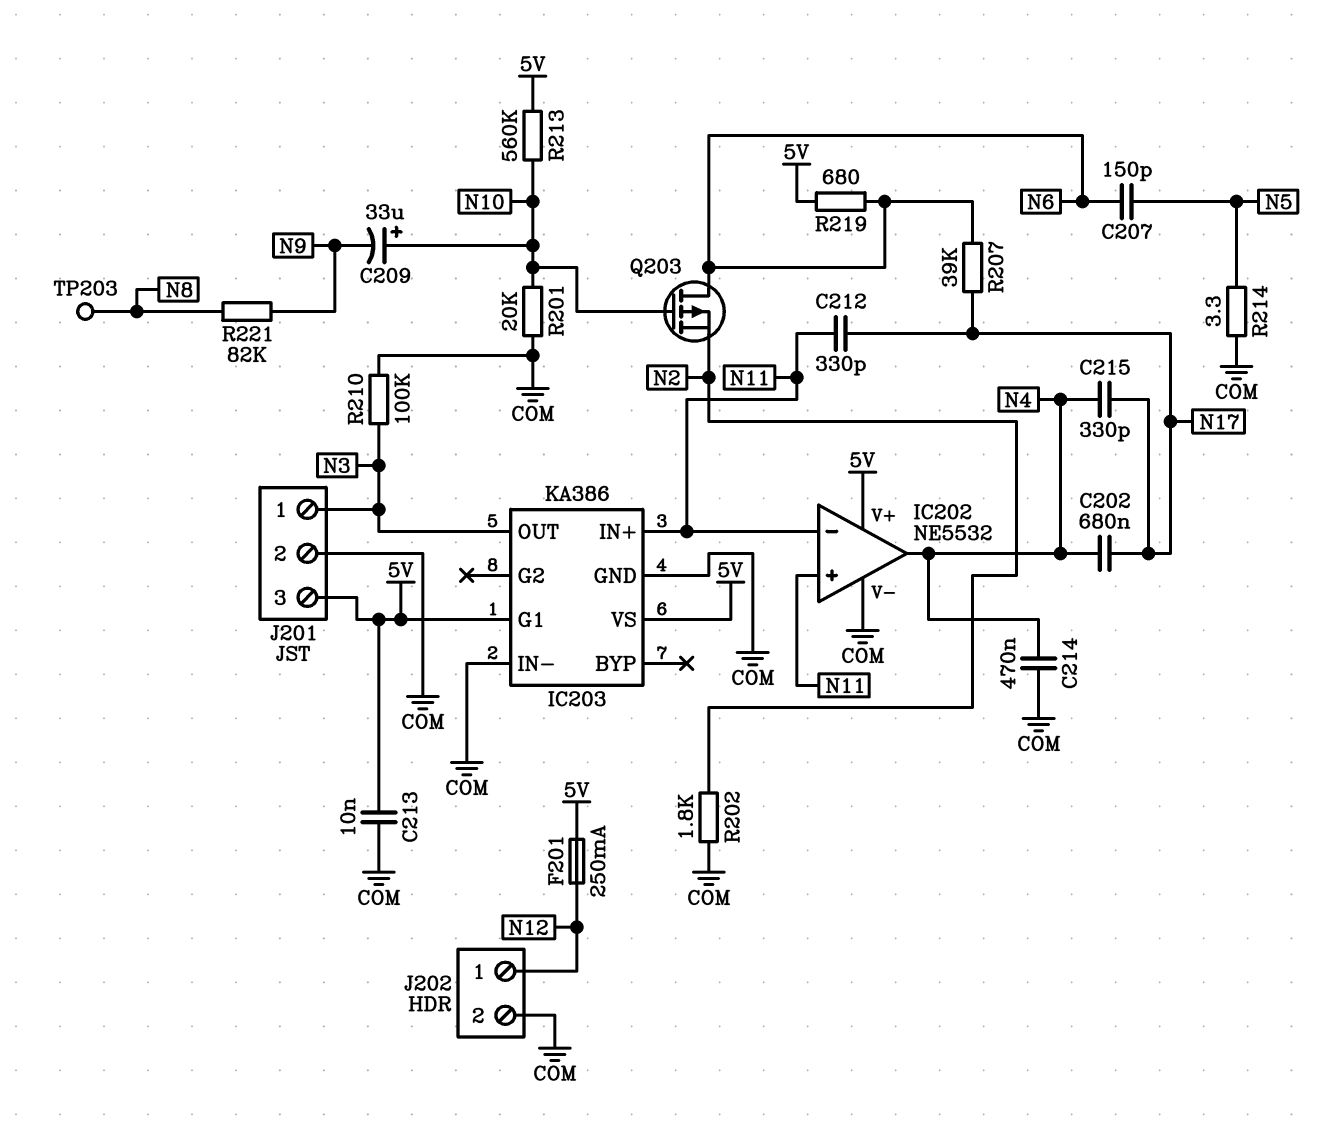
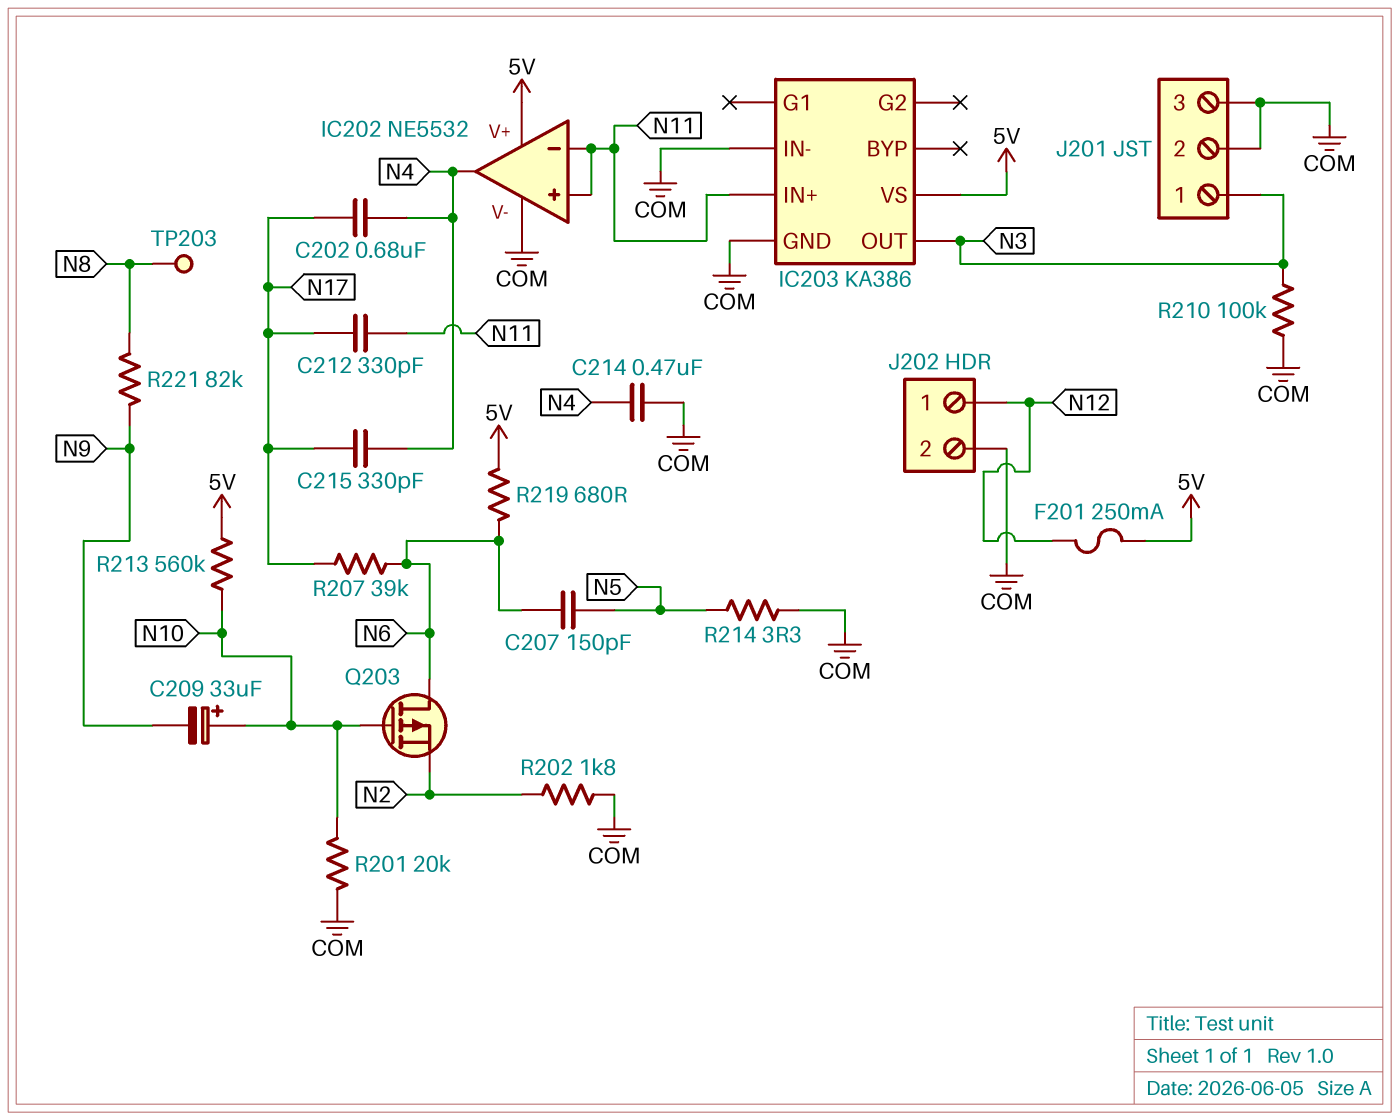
C213: 10nF (5V, COM) -> none
IC203 pin G1: 5V -> none
J201 pin 3: 5V -> COM

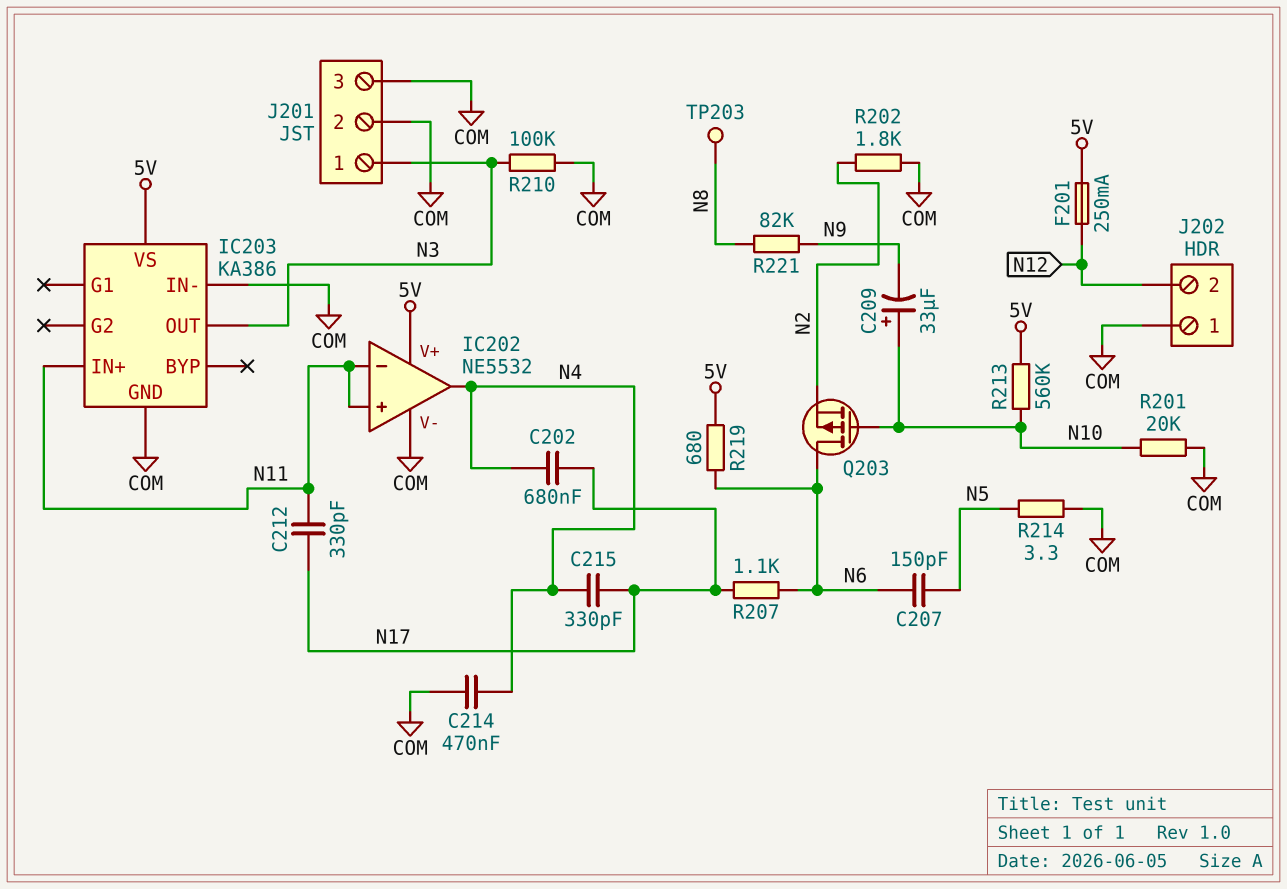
J202 pin 1: N12 -> COM
J202 pin 2: COM -> N12
R207: 39k (N6, N17) -> 1.1k (N6, N17)

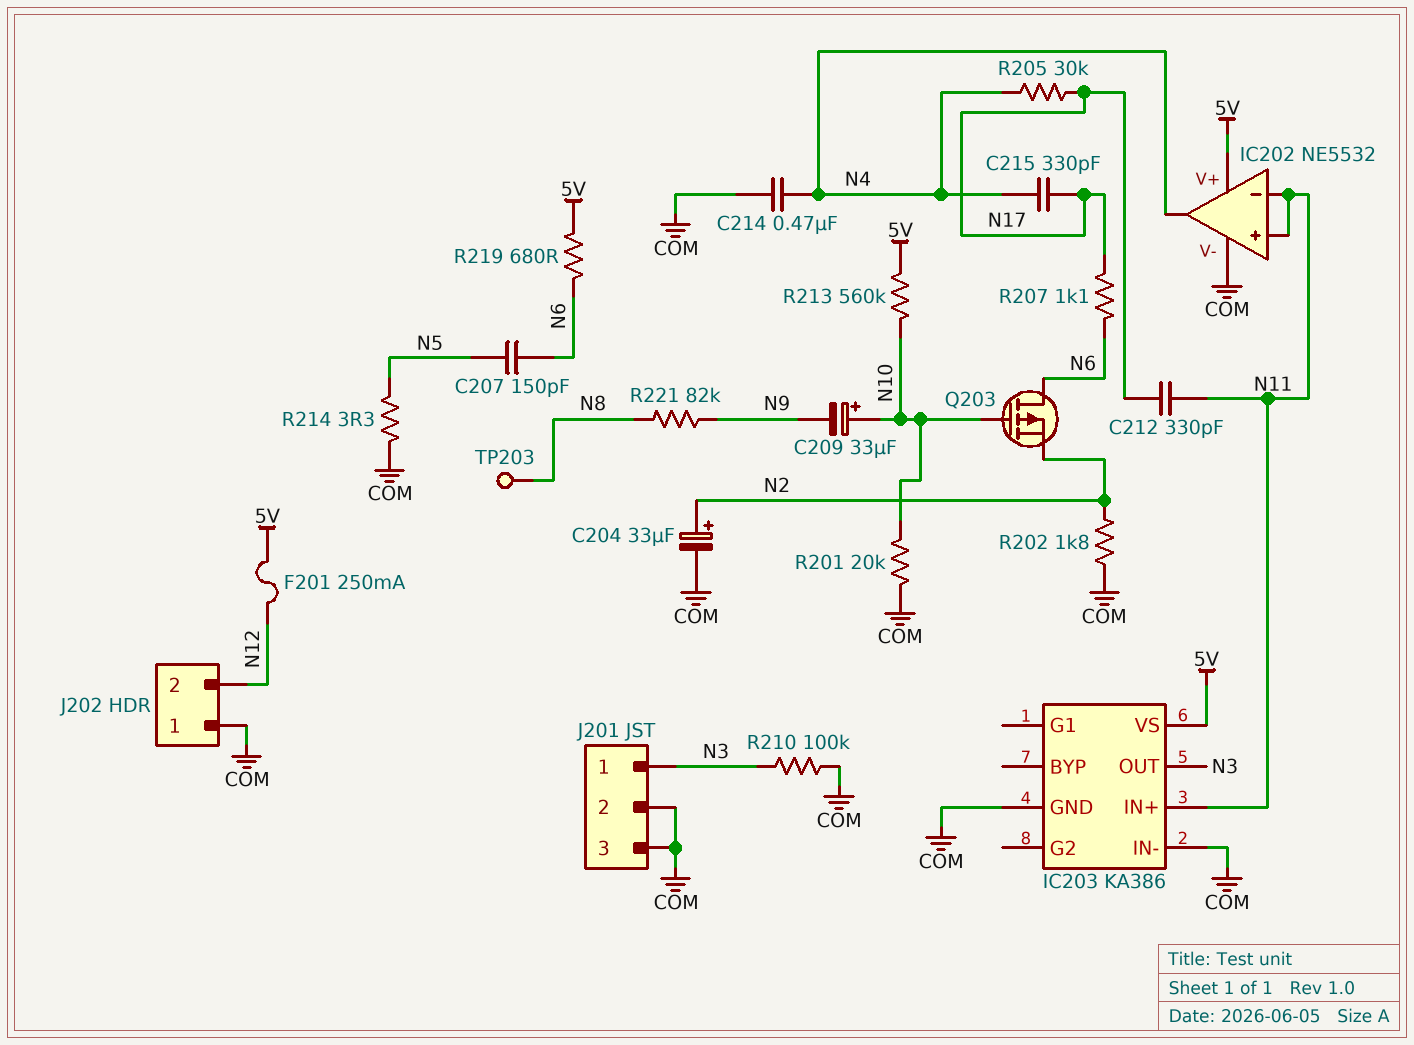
C202: 680nF (N4, N17) -> none
C204: none -> 33uF (plus N2, minus COM)
R205: none -> 30k (N4, N17)

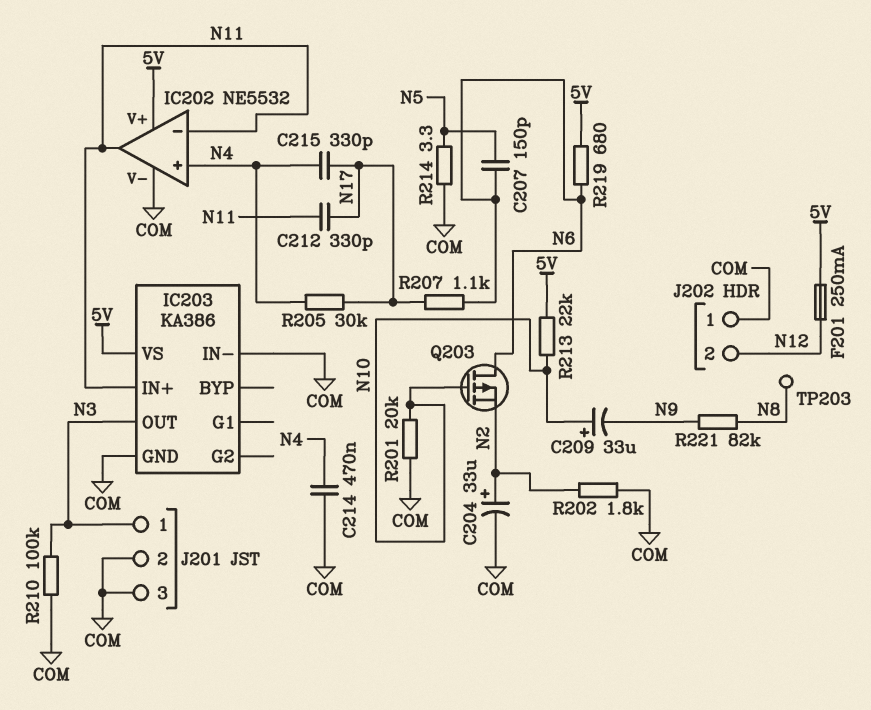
IC202 pin in+: N11 -> N4
IC202 pin out: N4 -> N11
R213: 560k (5V, N10) -> 22k (5V, N10)

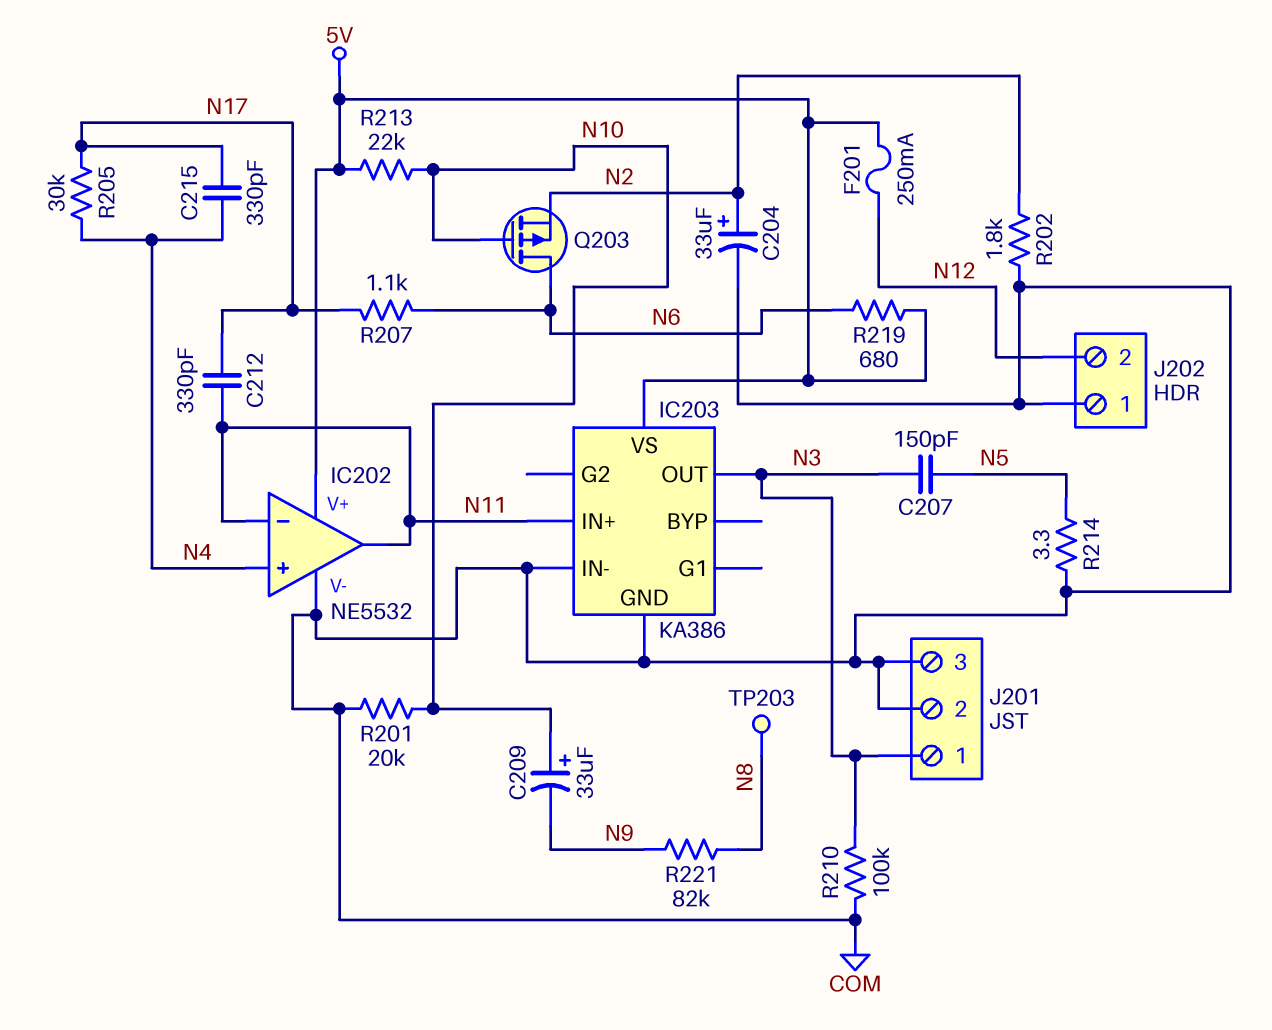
C207: 150pF (N5, N6) -> 150pF (N3, N5)
C214: 470nF (COM, N4) -> none

